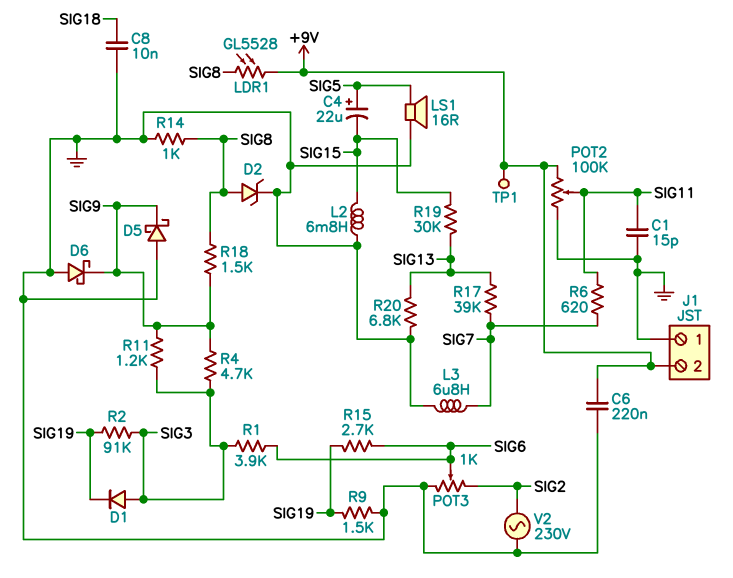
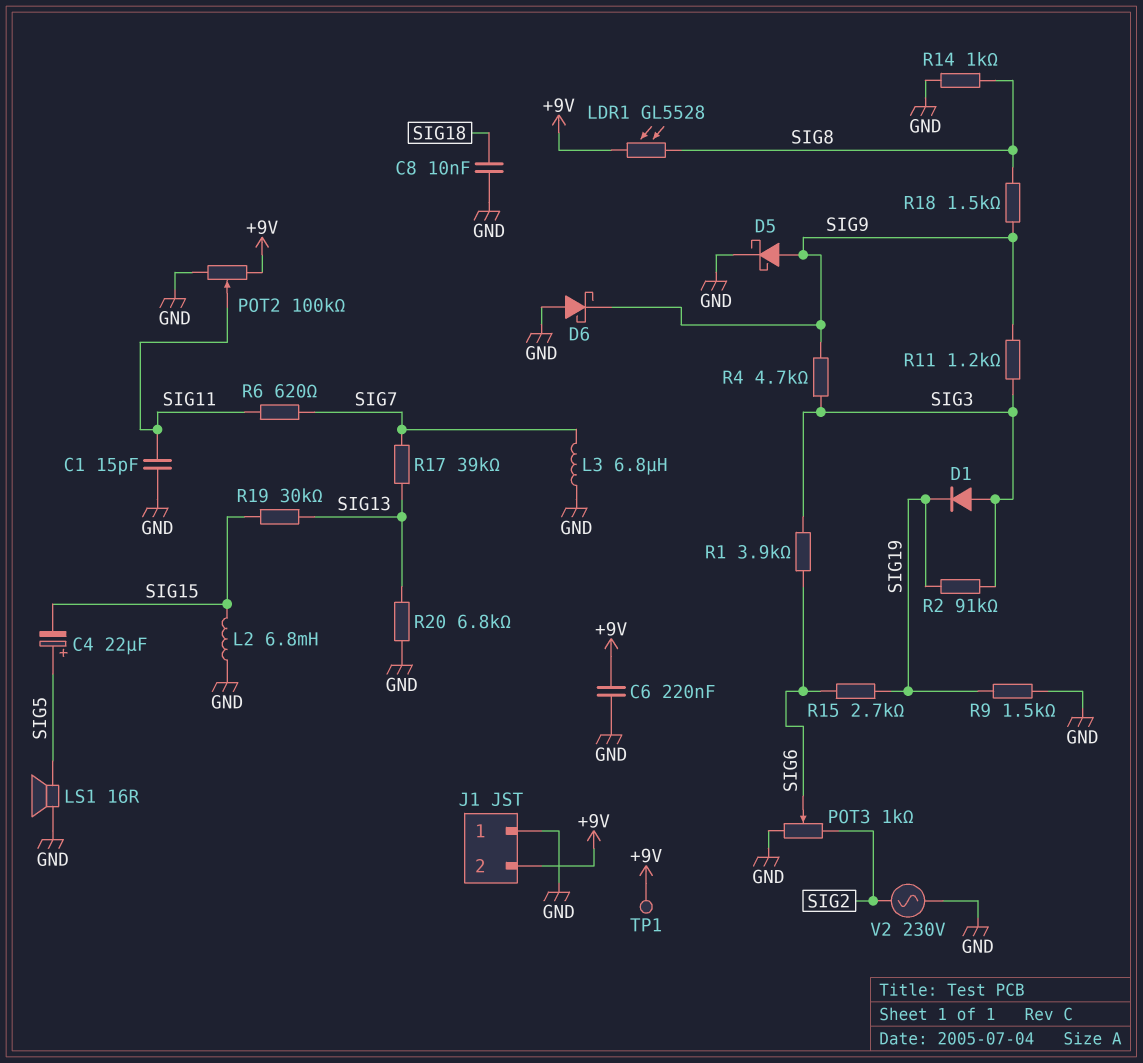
D2: zener (A SIG8, K GND) -> none
D5: schottky (A GND, K SIG9) -> schottky (A SIG9, K GND)

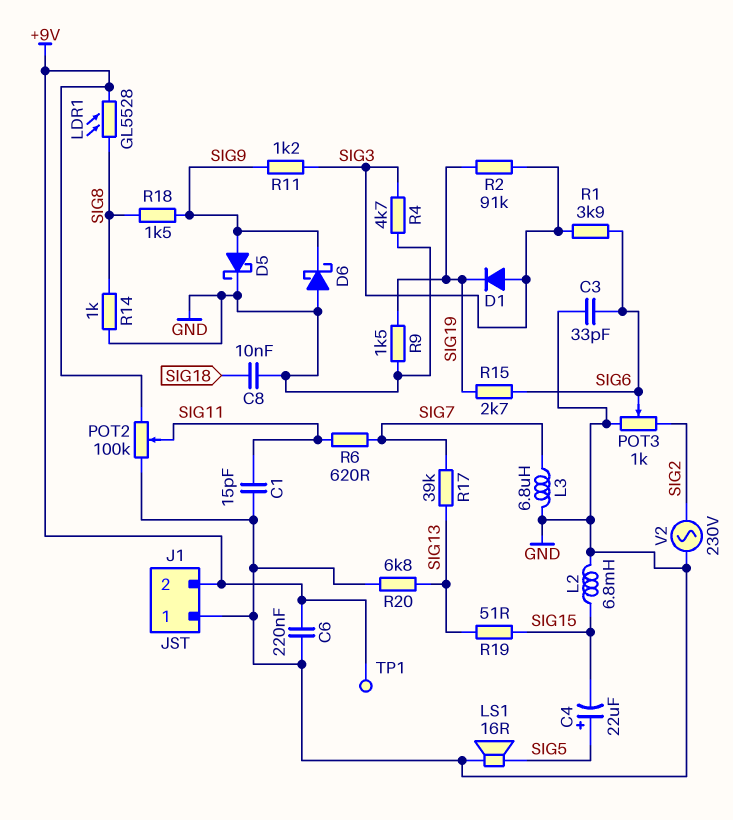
C3: none -> 33pF (GND, SIG6)
R4: 4.7k (SIG3, SIG9) -> 4.7k (GND, SIG3)
R19: 30k (SIG13, SIG15) -> 51 (SIG13, SIG15)

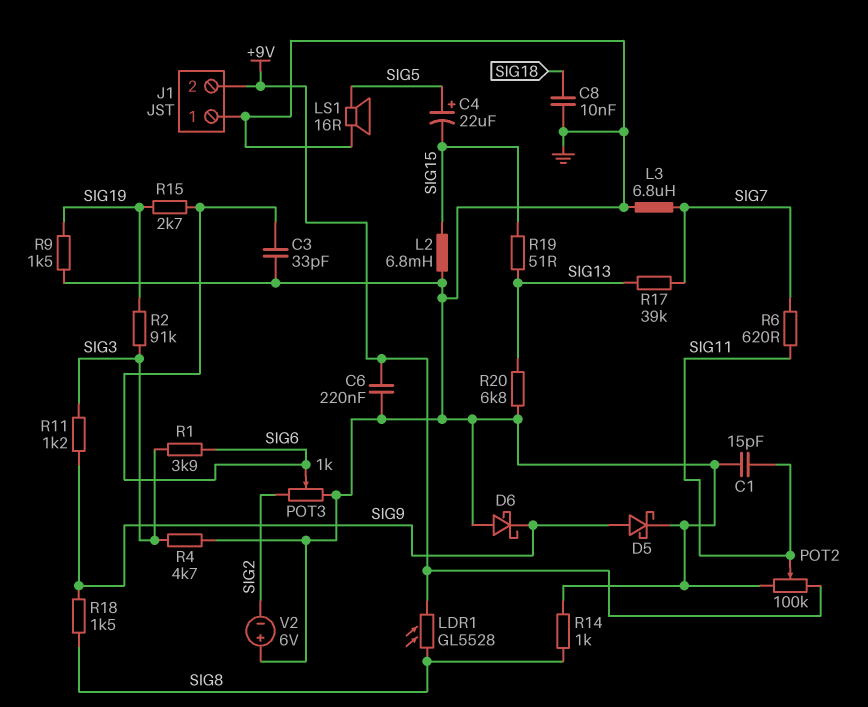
D1: diode (A SIG3, K SIG19) -> none
TP1: test point (+9V) -> none
V2: AC 230V (GND, SIG2) -> 6V (plus GND, minus SIG2)

